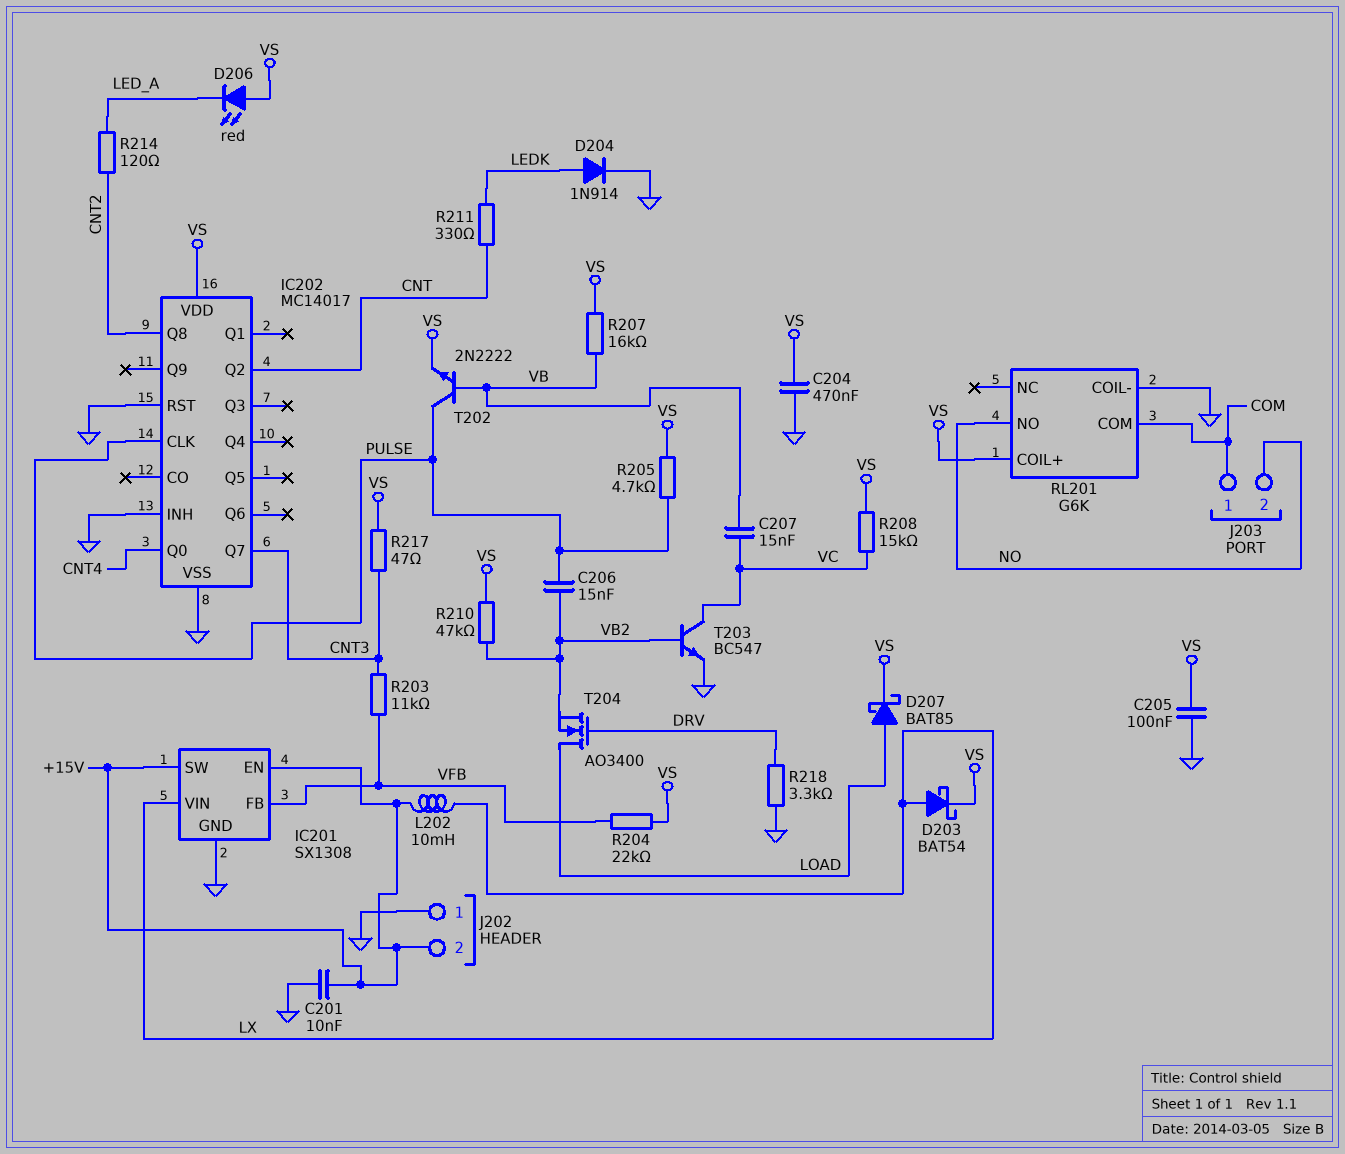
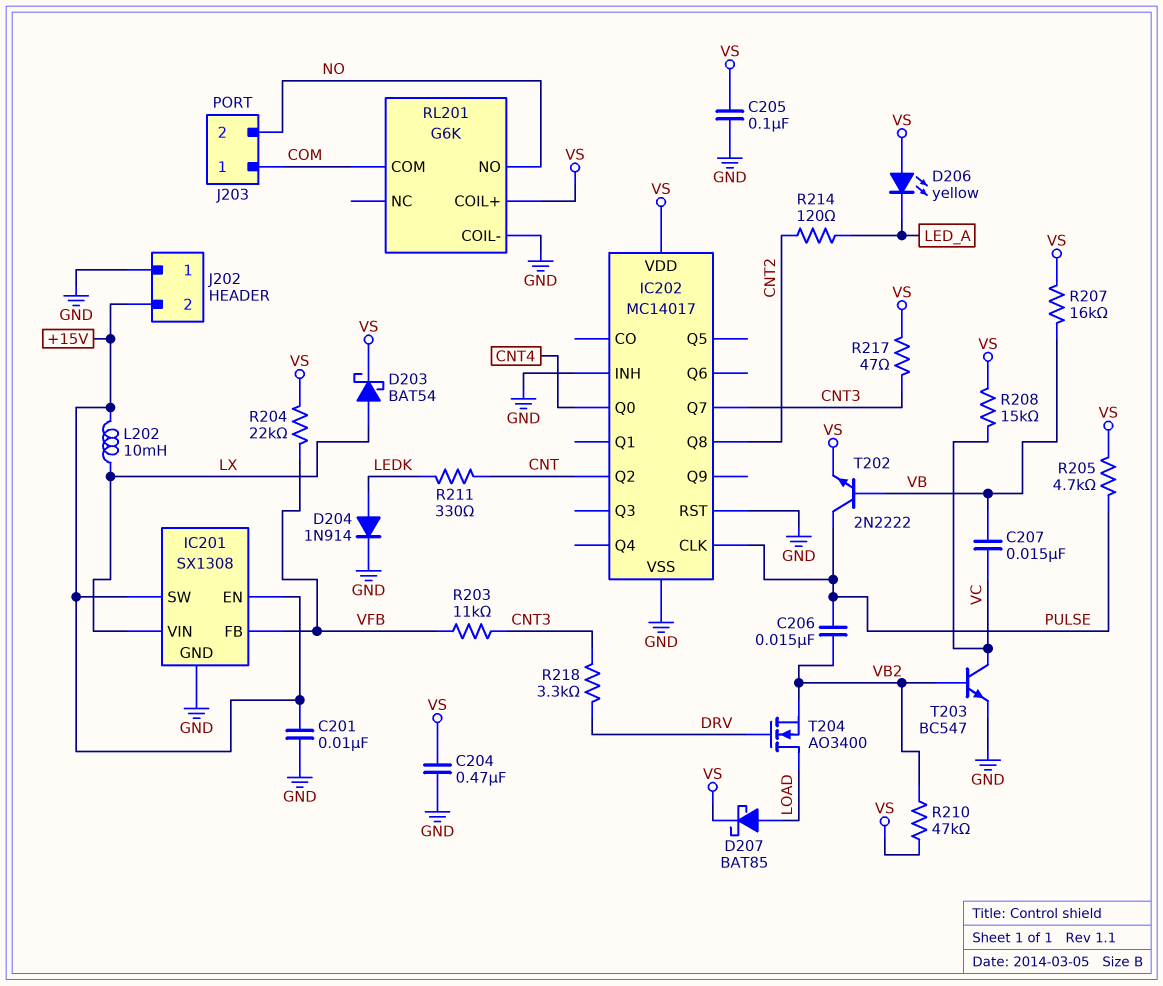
D206: LED red (A VS, K LED_A) -> LED yellow (A VS, K LED_A)
R218: 3.3k (DRV, GND) -> 3.3k (CNT3, DRV)

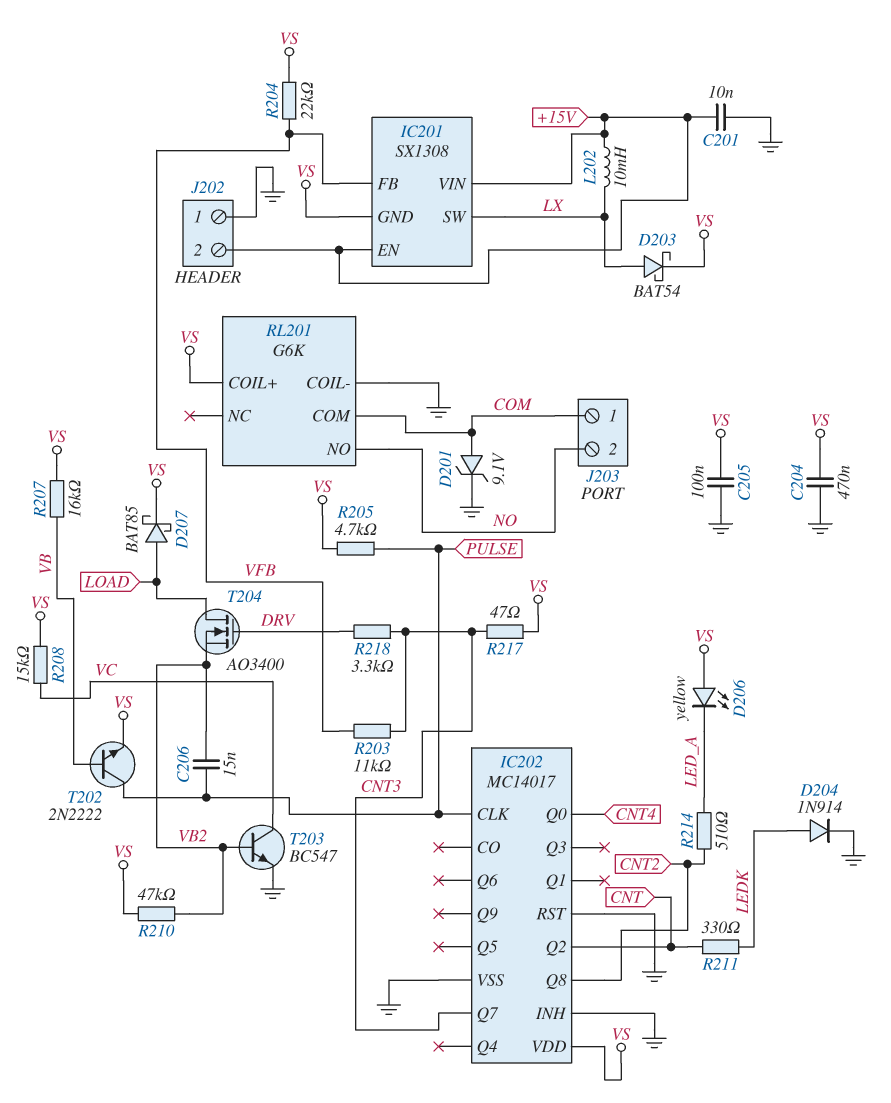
C207: 15nF (VB, VC) -> none
D201: none -> zener 9.1V (A COM, K GND)
IC201 pin GND: GND -> VS
IC201 pin SW: +15V -> LX
IC201 pin VIN: LX -> +15V
R214: 120 (CNT2, LED_A) -> 510 (CNT2, LED_A)

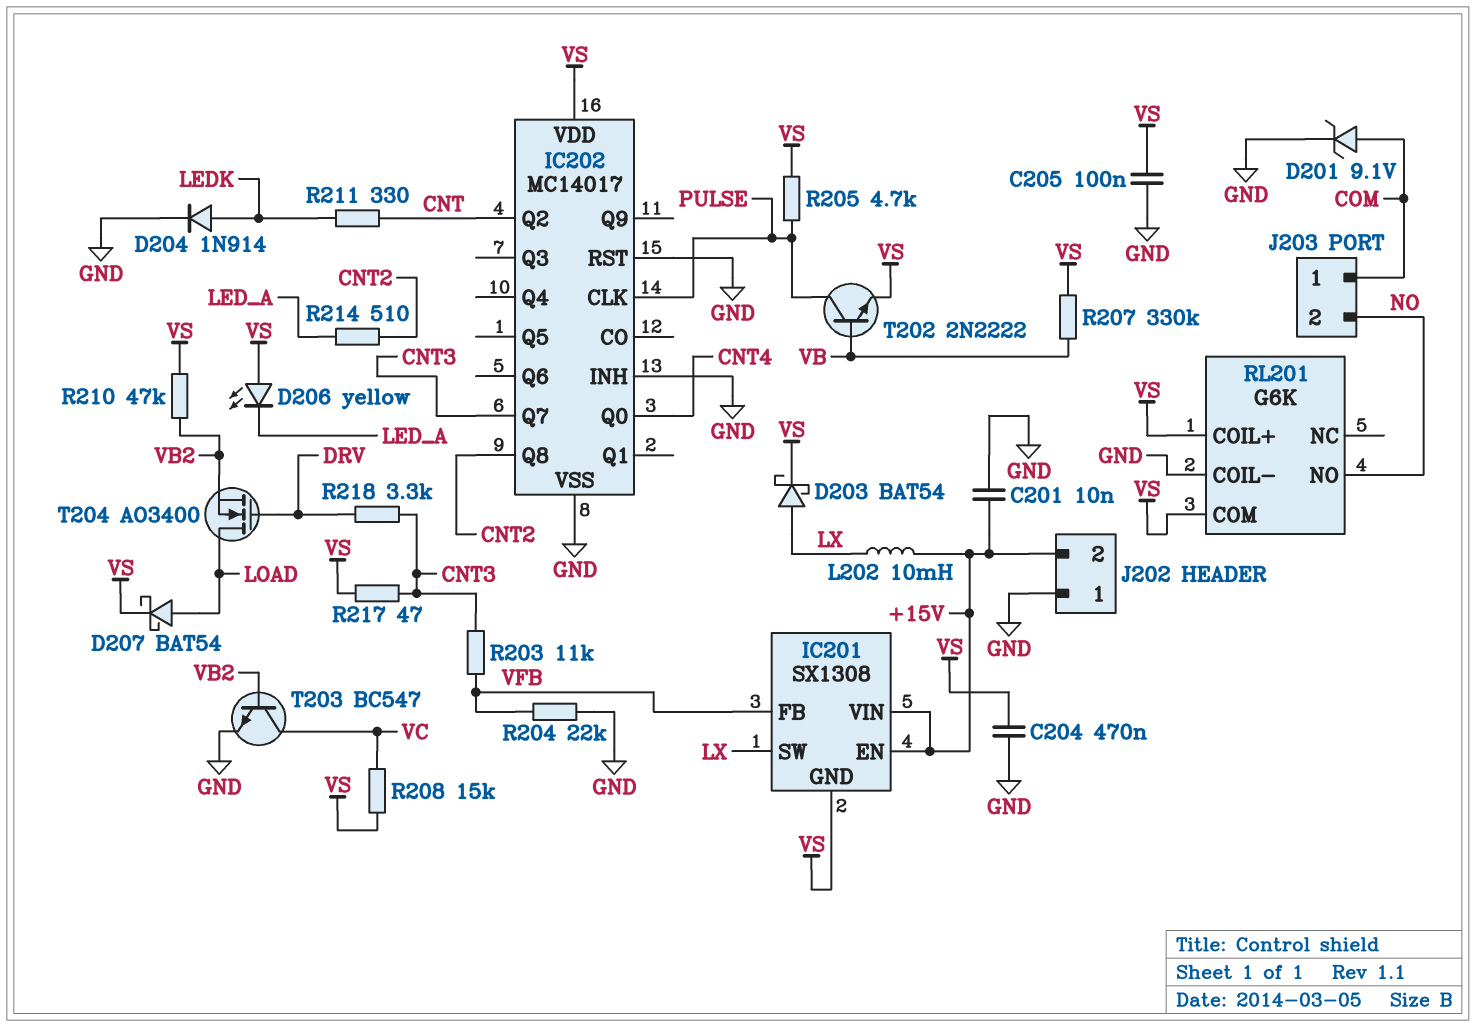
C206: 15nF (PULSE, VB2) -> none
D207: schottky BAT85 (A LOAD, K VS) -> schottky BAT54 (A LOAD, K VS)
R204: 22k (VFB, VS) -> 22k (GND, VFB)
R207: 16k (VB, VS) -> 330k (VB, VS)
RL201 pin COM: COM -> VS

